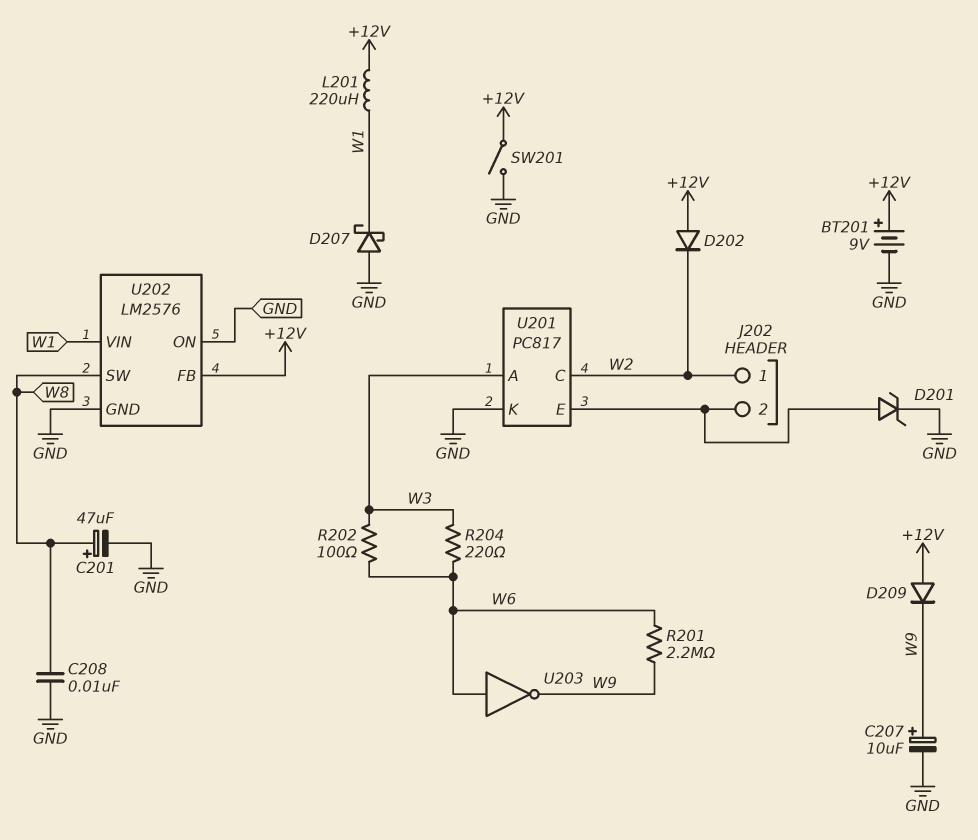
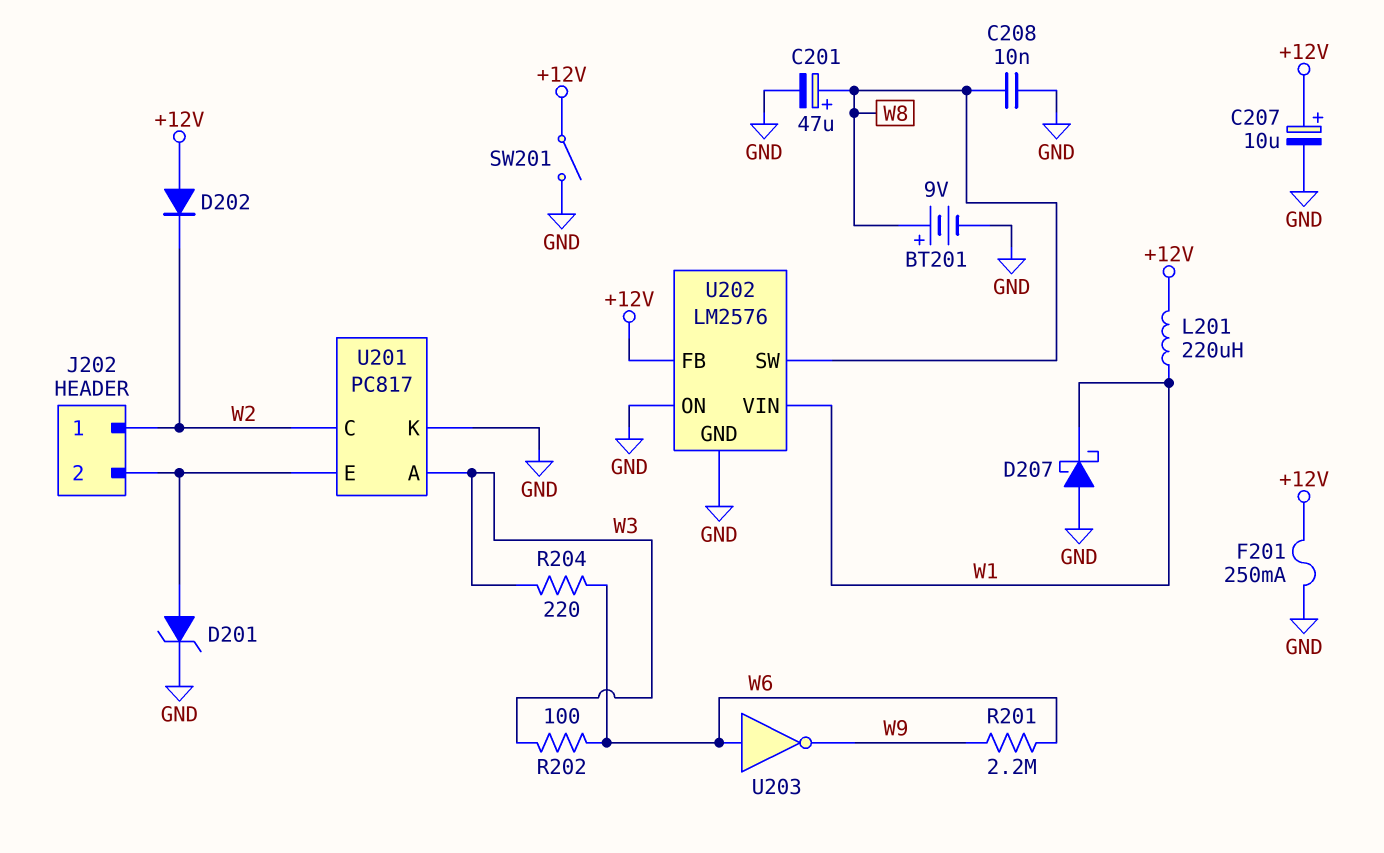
BT201: 9V (plus +12V, minus GND) -> 9V (plus W8, minus GND)
C207: 10uF (plus W9, minus GND) -> 10uF (plus +12V, minus GND)
D209: diode (A +12V, K W9) -> none
F201: none -> 250mA (+12V, GND)

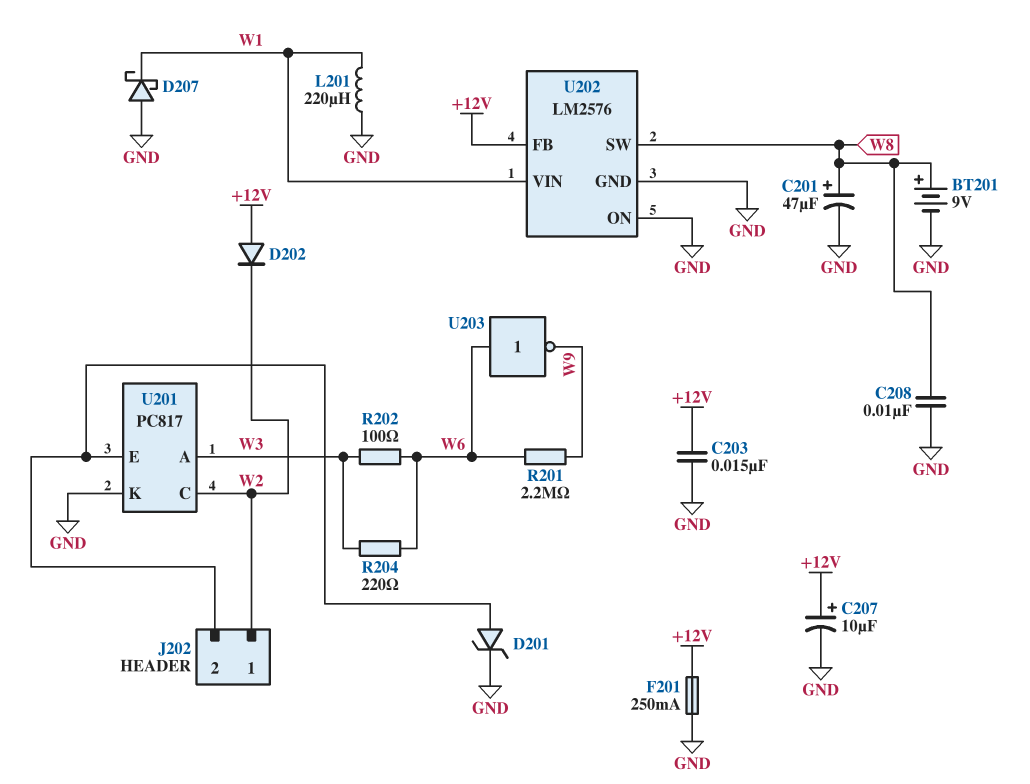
C203: none -> 15nF (+12V, GND)
L201: 220uH (+12V, W1) -> 220uH (GND, W1)
SW201: switch (+12V, GND) -> none

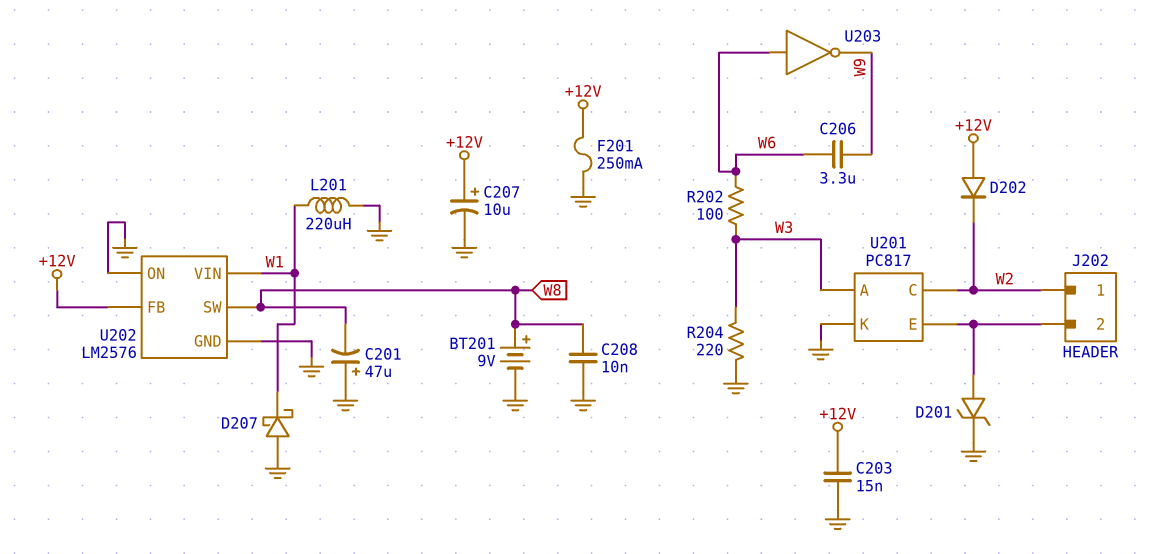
C201: 47uF (plus W8, minus GND) -> 47uF (plus GND, minus W8)
C206: none -> 3.3uF (W6, W9)
R201: 2.2M (W6, W9) -> none
R204: 220 (W3, W6) -> 220 (GND, W3)

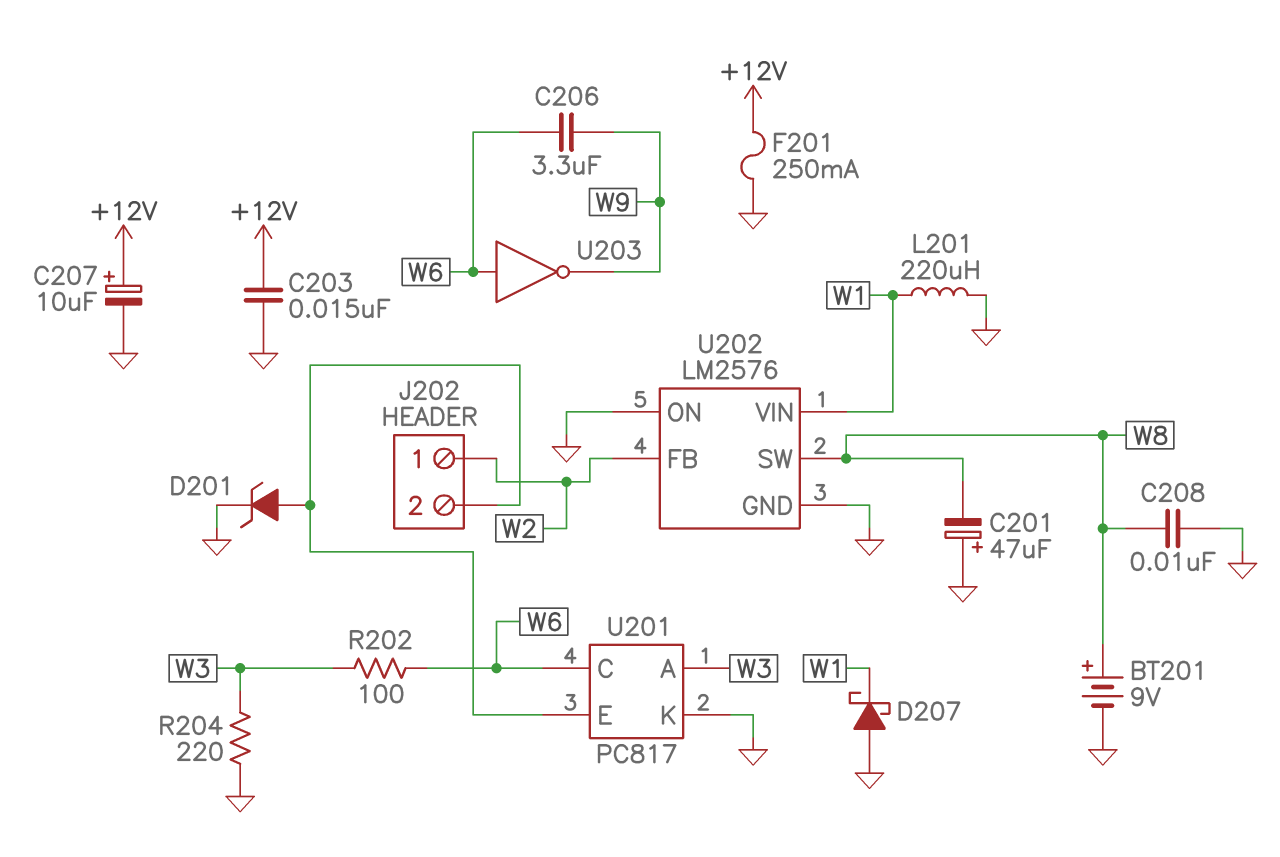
D202: diode (A +12V, K W2) -> none
U201 pin C: W2 -> W6
U202 pin FB: +12V -> W2

